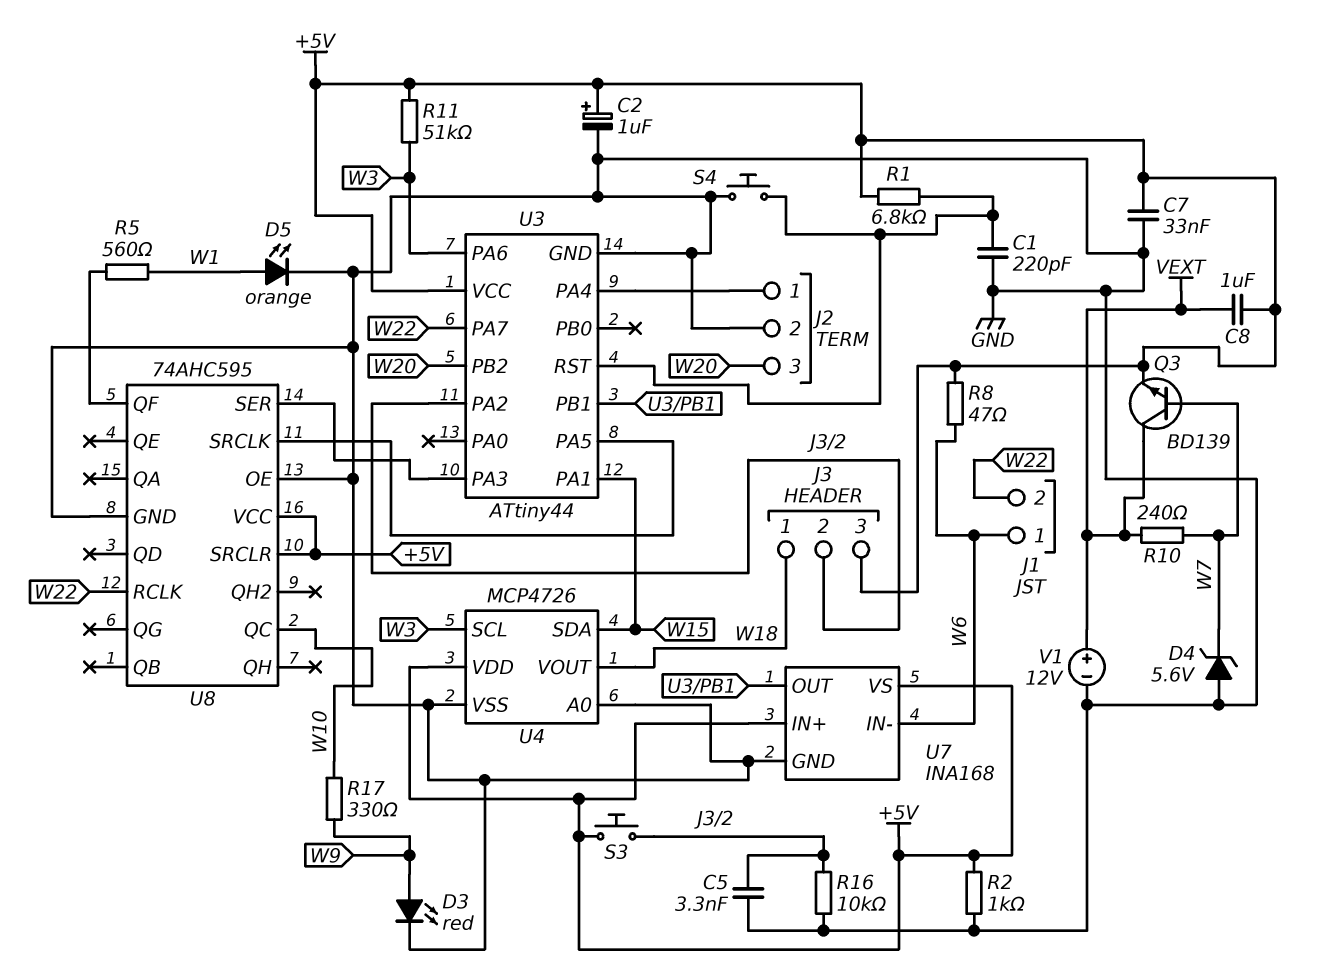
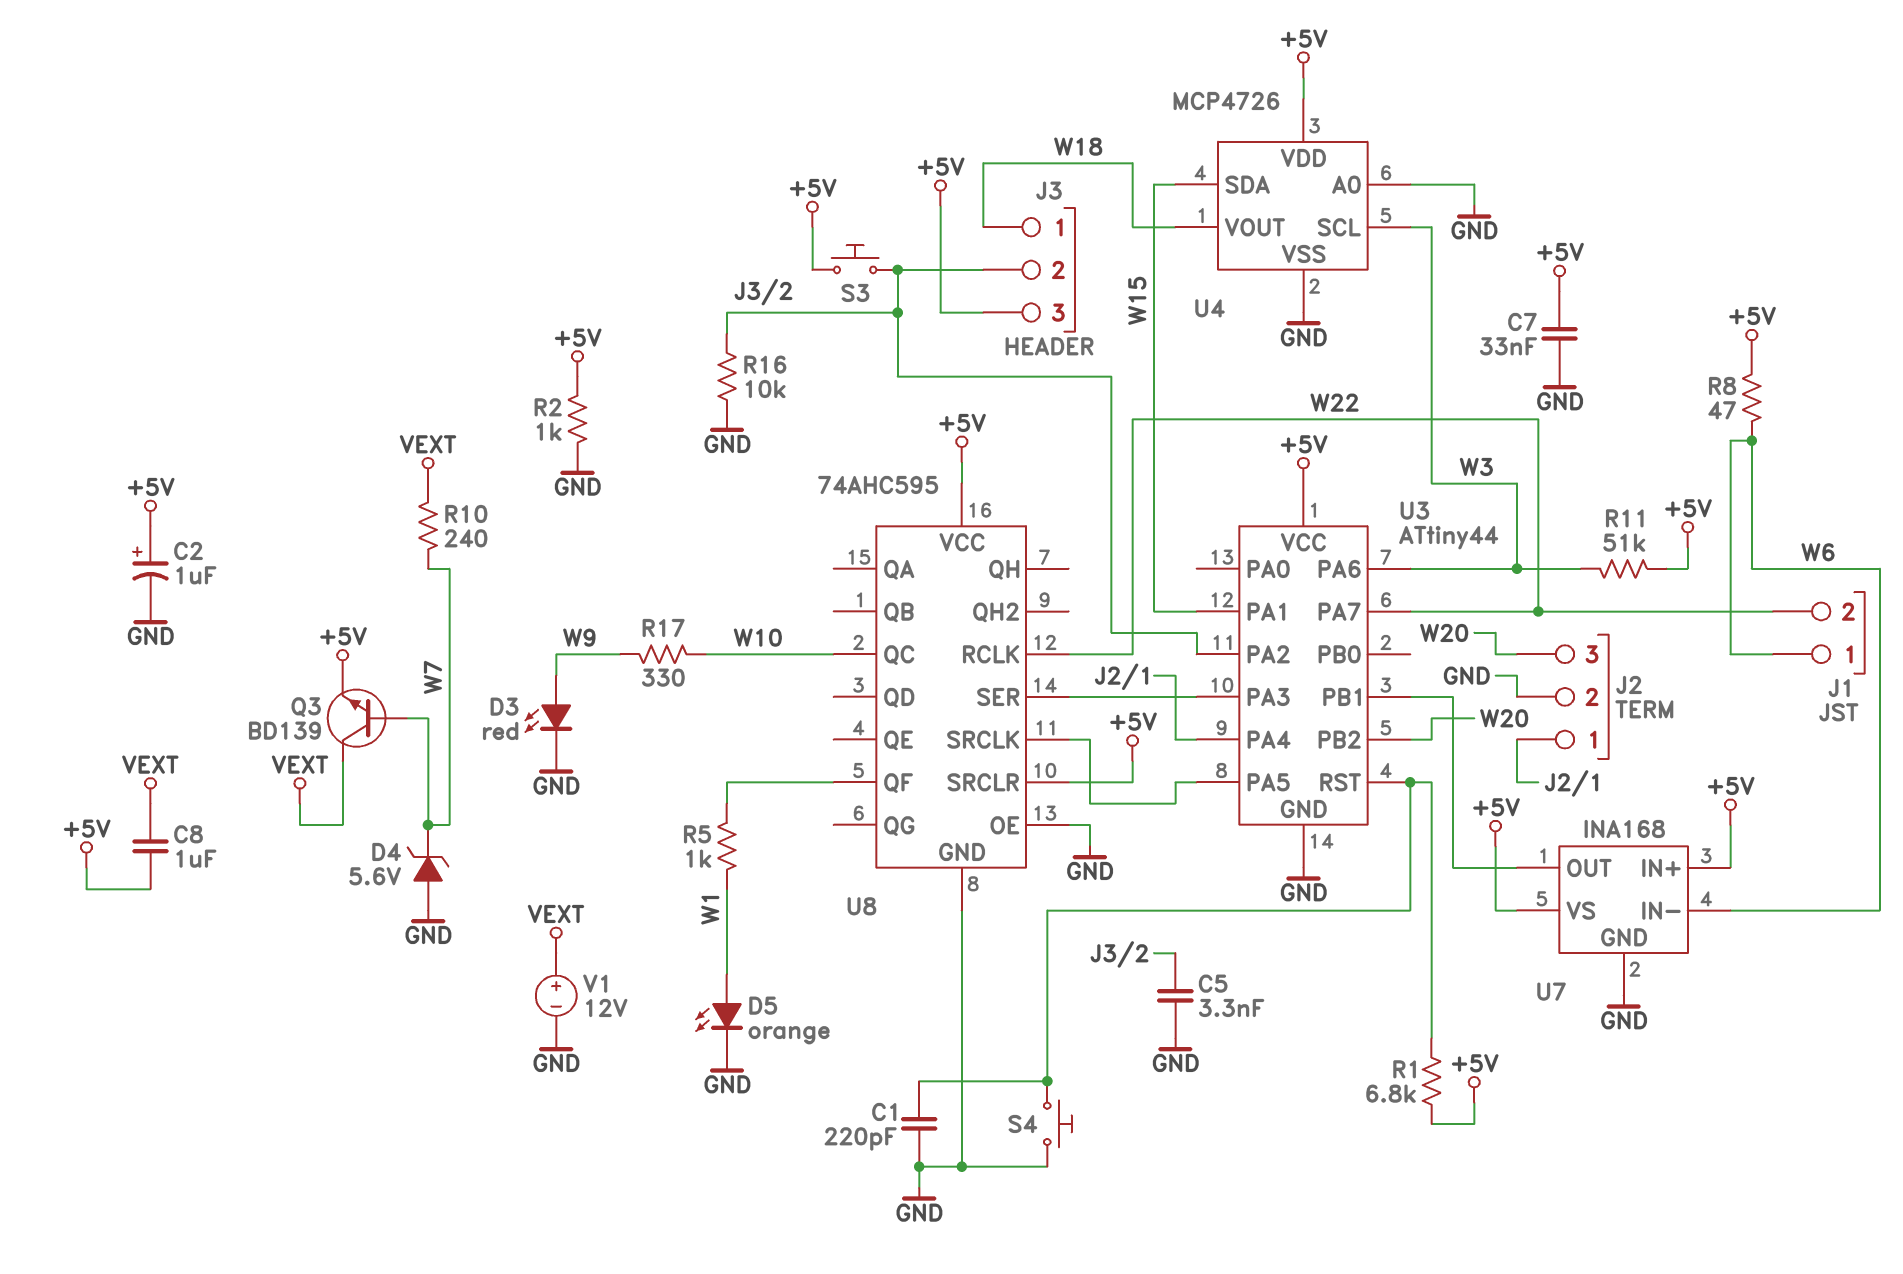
R5: 560 (U8/QF, W1) -> 1k (U8/QF, W1)

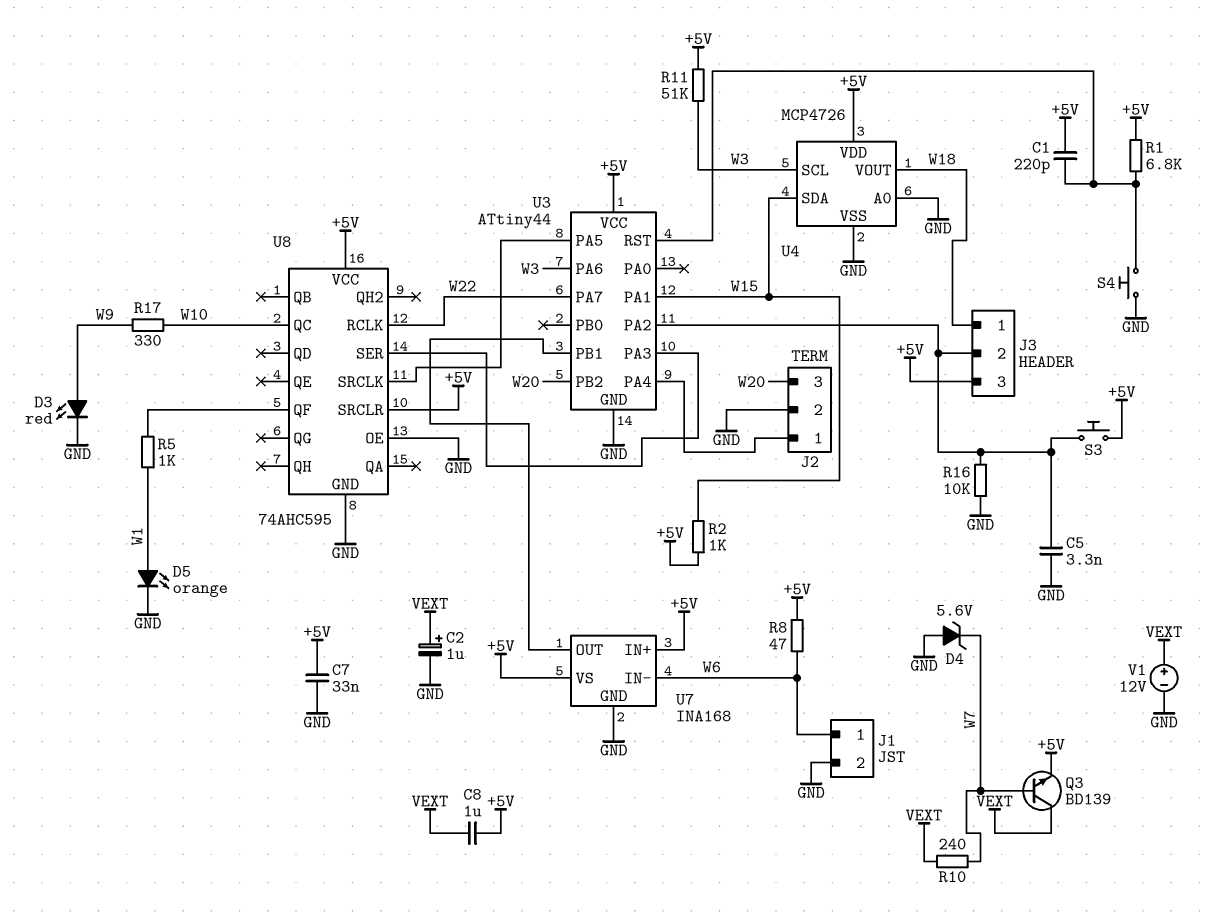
C1: 220pF (GND, U3/RST) -> 220pF (+5V, U3/RST)
C2: 1uF (plus +5V, minus GND) -> 1uF (plus VEXT, minus GND)
J1 pin 2: W22 -> GND
R2: 1k (+5V, GND) -> 1k (+5V, W15)

